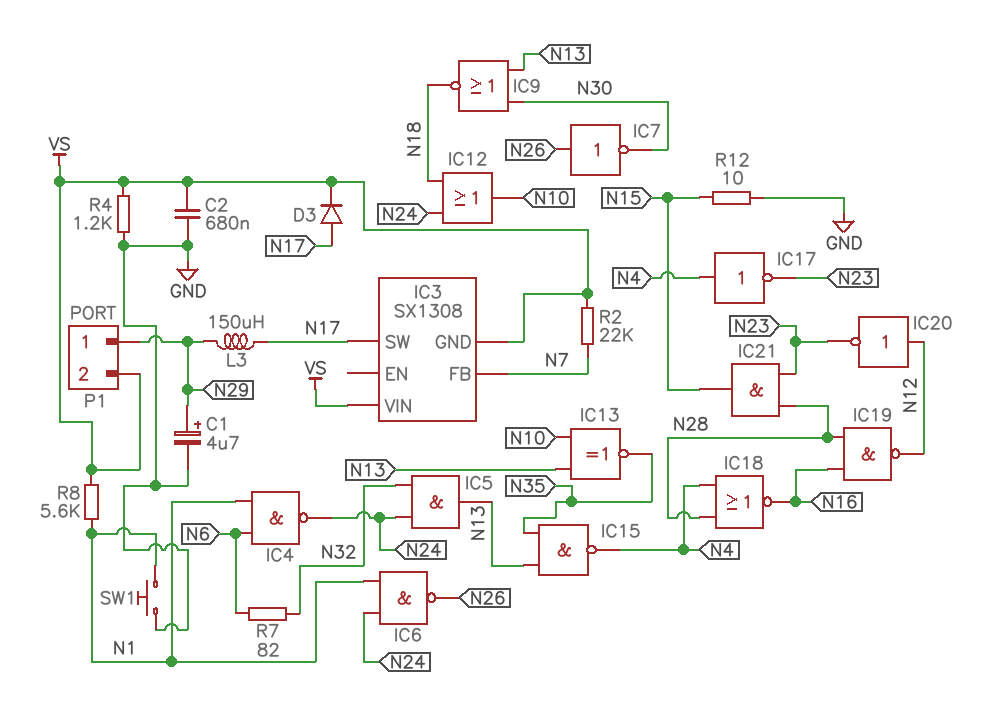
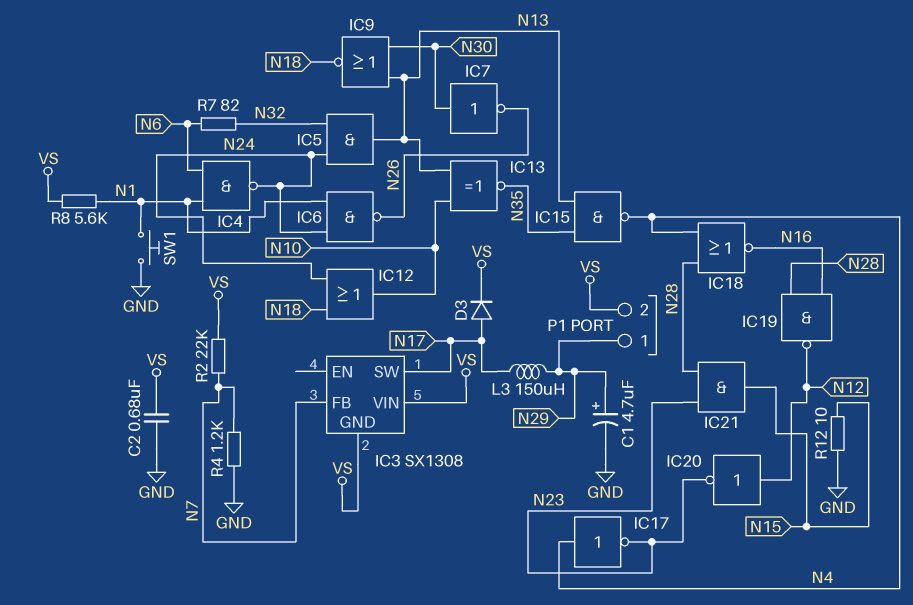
IC7: NOT (in N26, out N30) -> NOT (in N30, out N26)
R4: 1.2k (GND, VS) -> 1.2k (GND, N7)

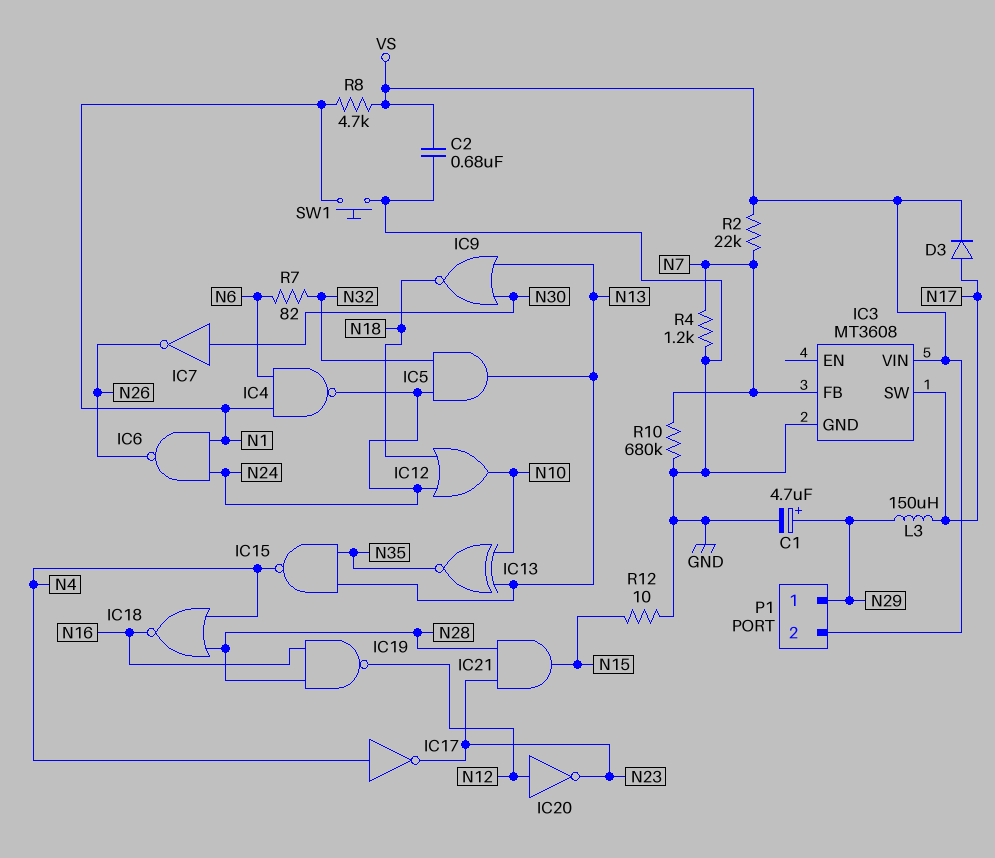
IC3: SX1308 -> MT3608
IC3 pin GND: VS -> GND
R8: 5.6k (N1, VS) -> 4.7k (N1, VS)
R10: none -> 680k (GND, N7)

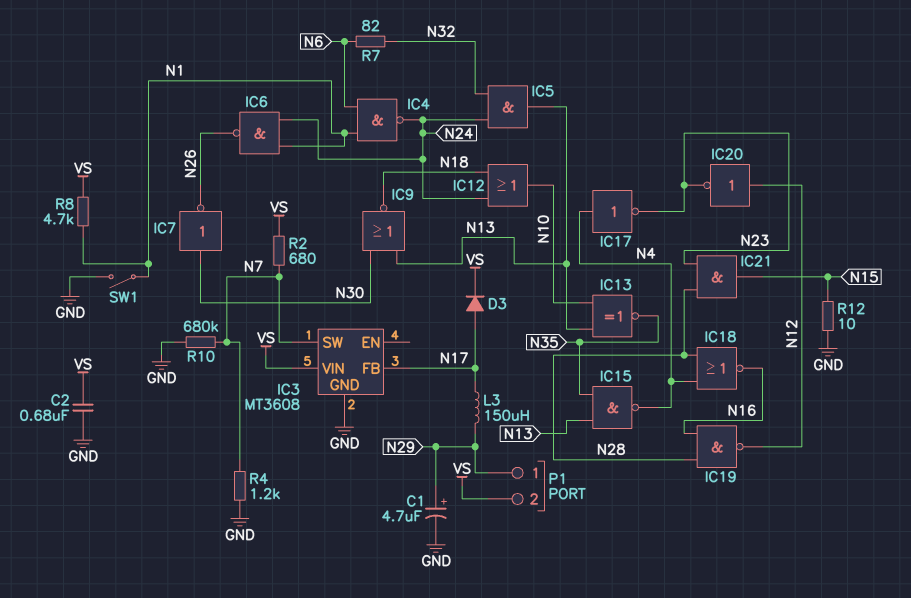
IC3 pin FB: N7 -> N17
IC3 pin SW: N17 -> N7
R2: 22k (N7, VS) -> 680 (N7, VS)
SW1: button (GND, N1) -> switch (GND, N1)

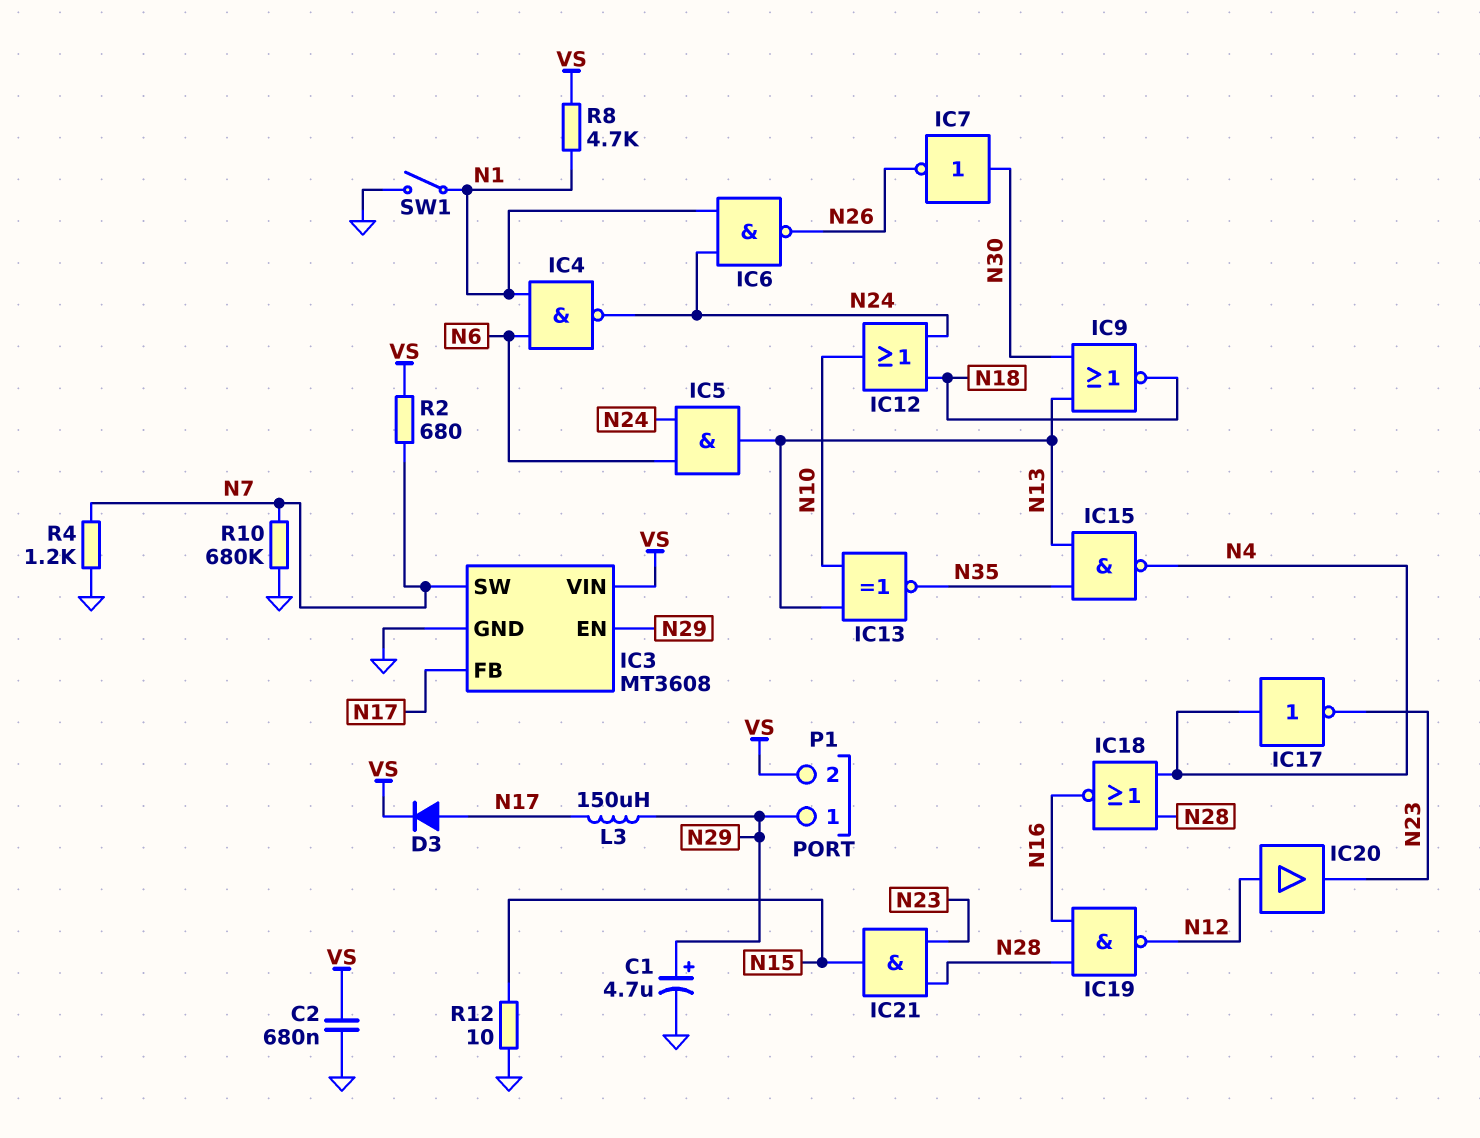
IC3 pin EN: none -> N29
IC5: AND (in N24, in N32, out N13) -> AND (in N6, in N24, out N13)
IC20: NOT (in N12, out N23) -> buffer (in N12, out N23)
R7: 82 (N6, N32) -> none

